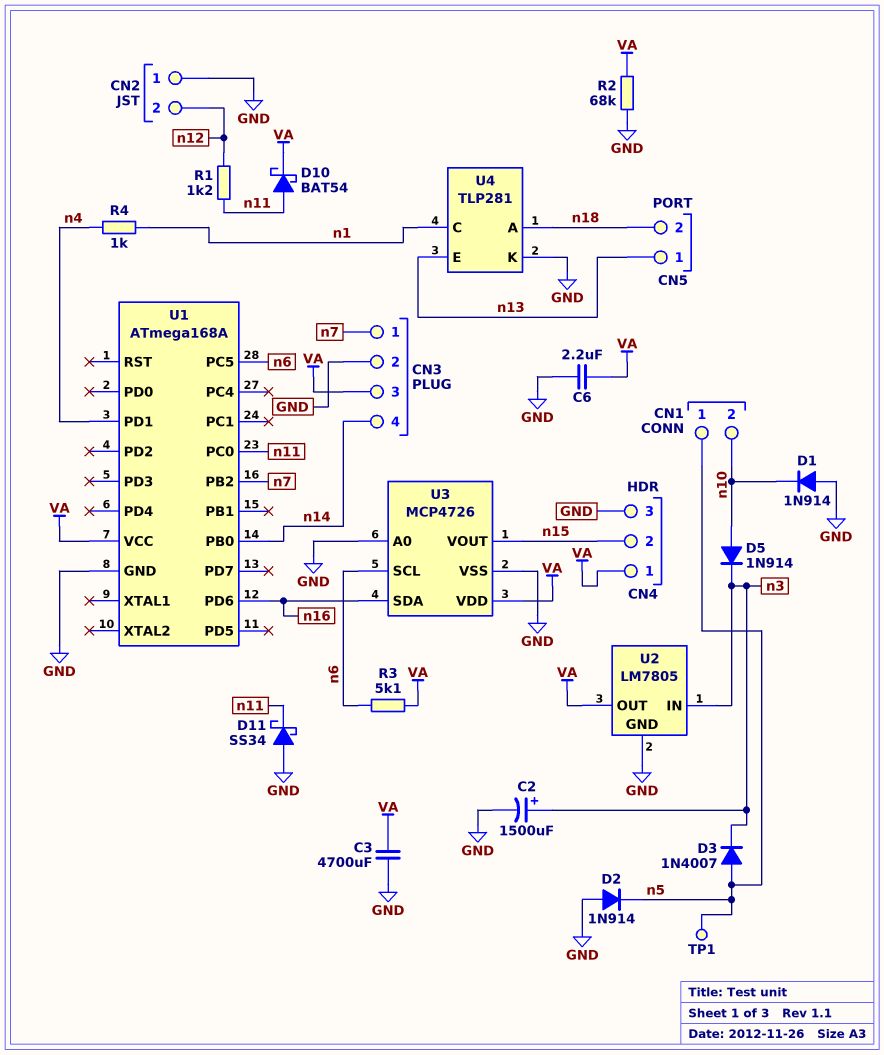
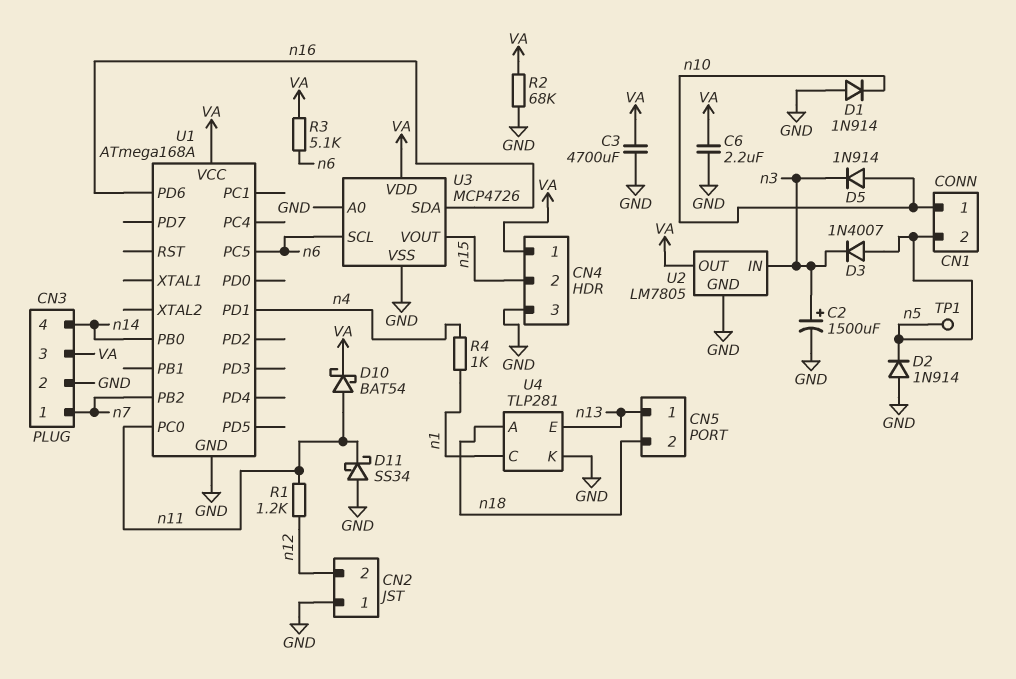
CN1 pin 1: n5 -> n10
CN1 pin 2: n10 -> n5

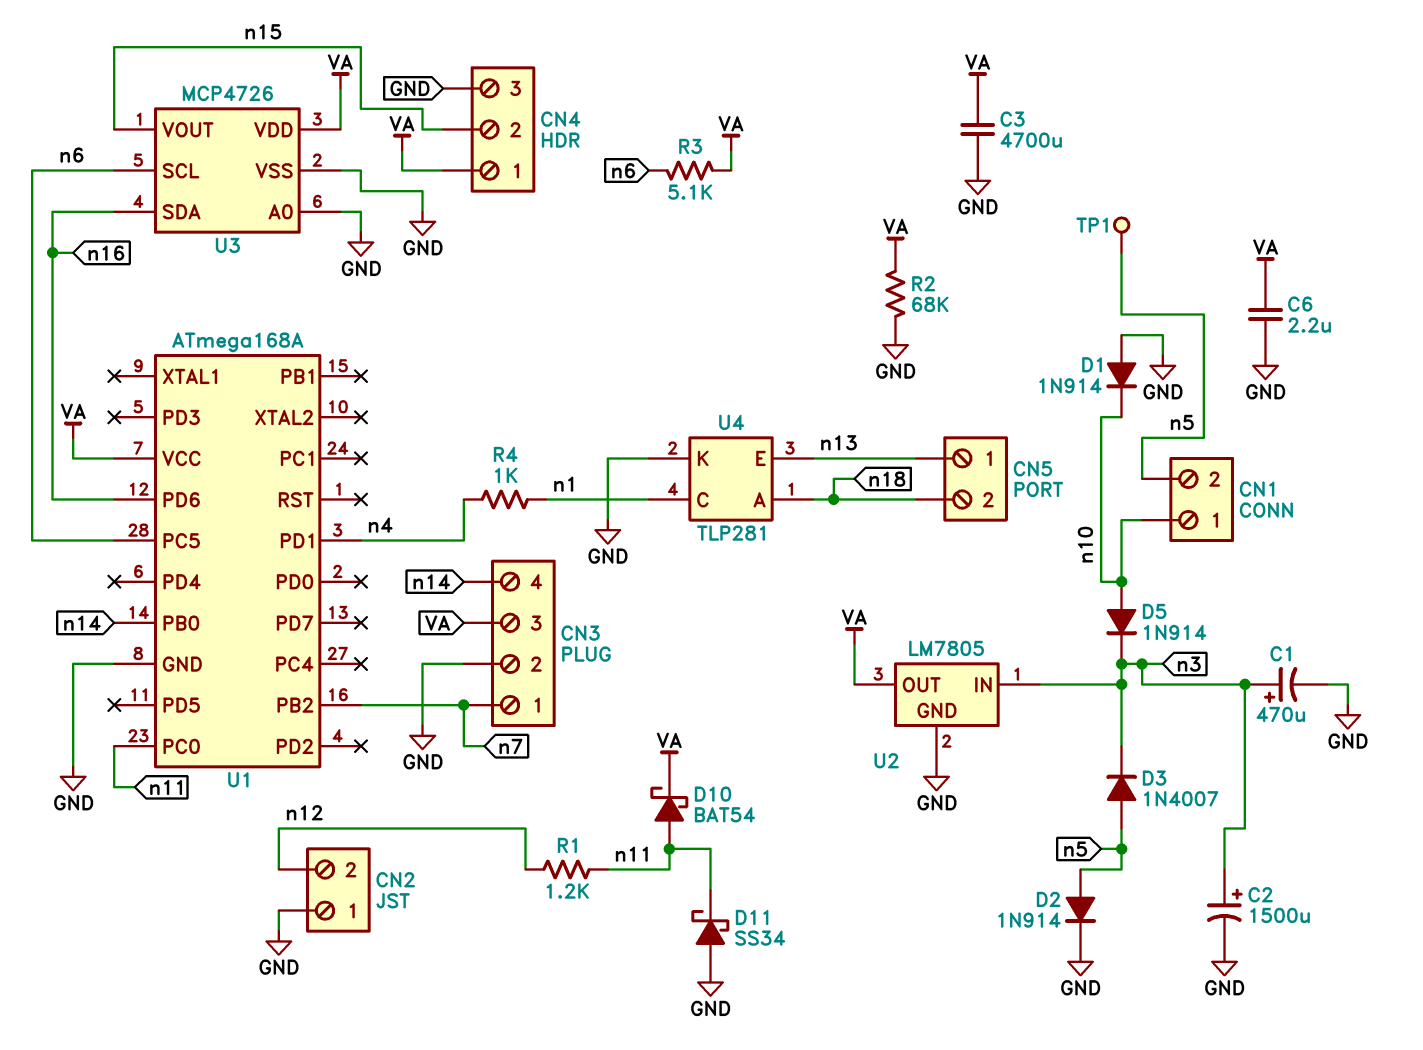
C1: none -> 470uF (plus n3, minus GND)
D2: diode 1N914 (A GND, K n5) -> diode 1N914 (A n5, K GND)

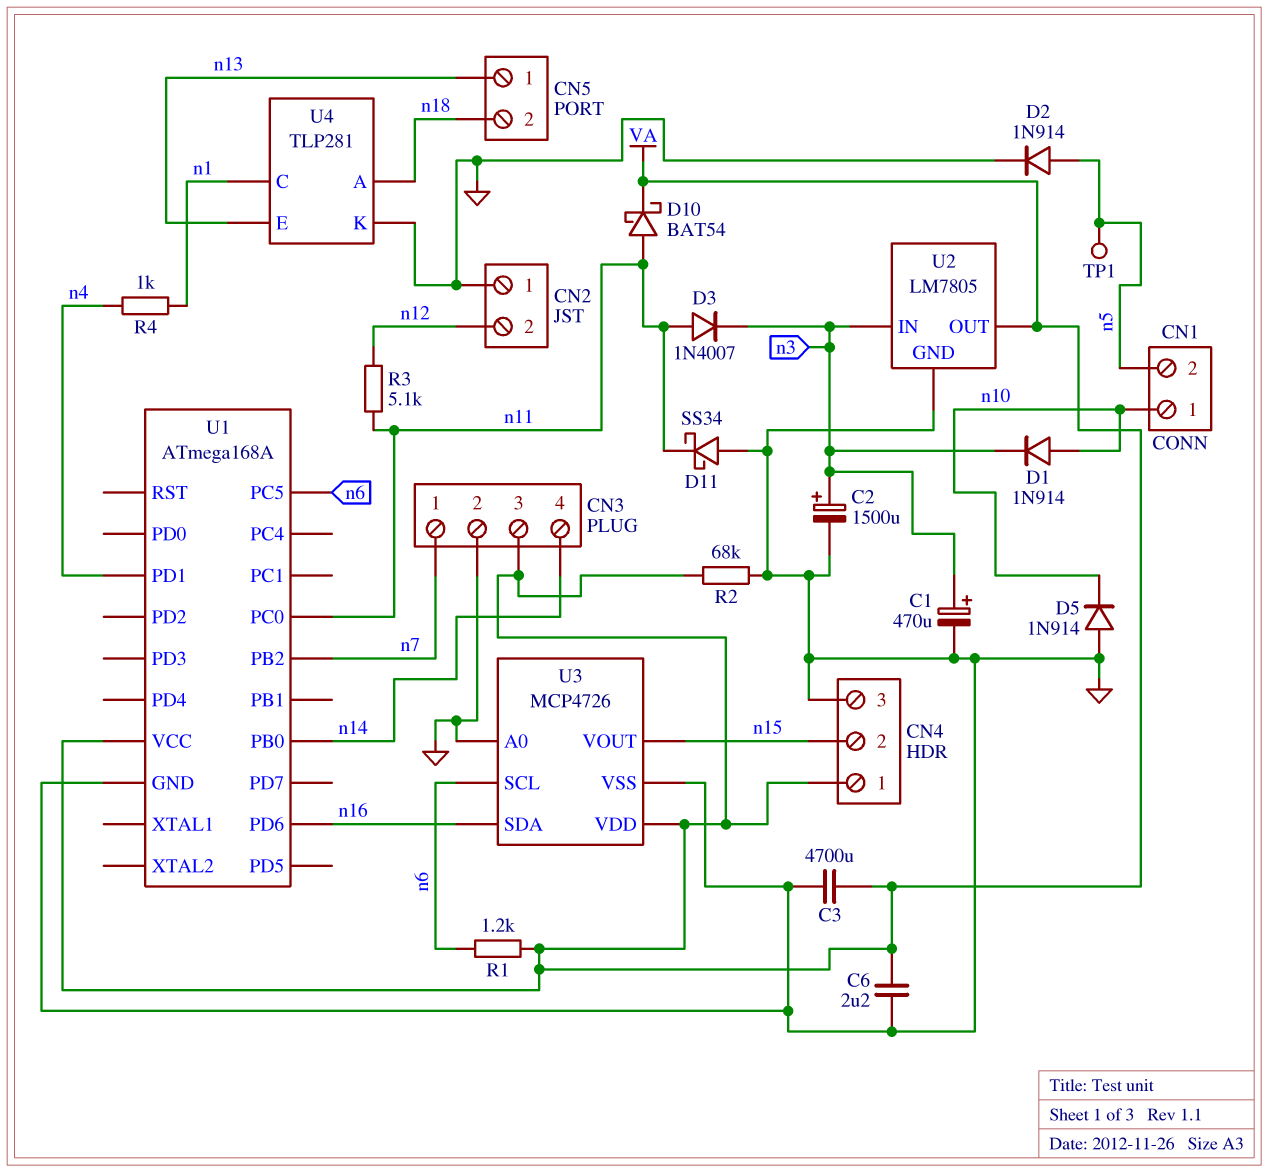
D1: diode 1N914 (A GND, K n10) -> diode 1N914 (A n10, K n3)
D3: diode 1N4007 (A n5, K n3) -> diode 1N4007 (A n11, K n3)
D5: diode 1N914 (A n10, K n3) -> diode 1N914 (A GND, K n10)
R1: 1.2k (n11, n12) -> 1.2k (VA, n6)
R3: 5.1k (VA, n6) -> 5.1k (n11, n12)

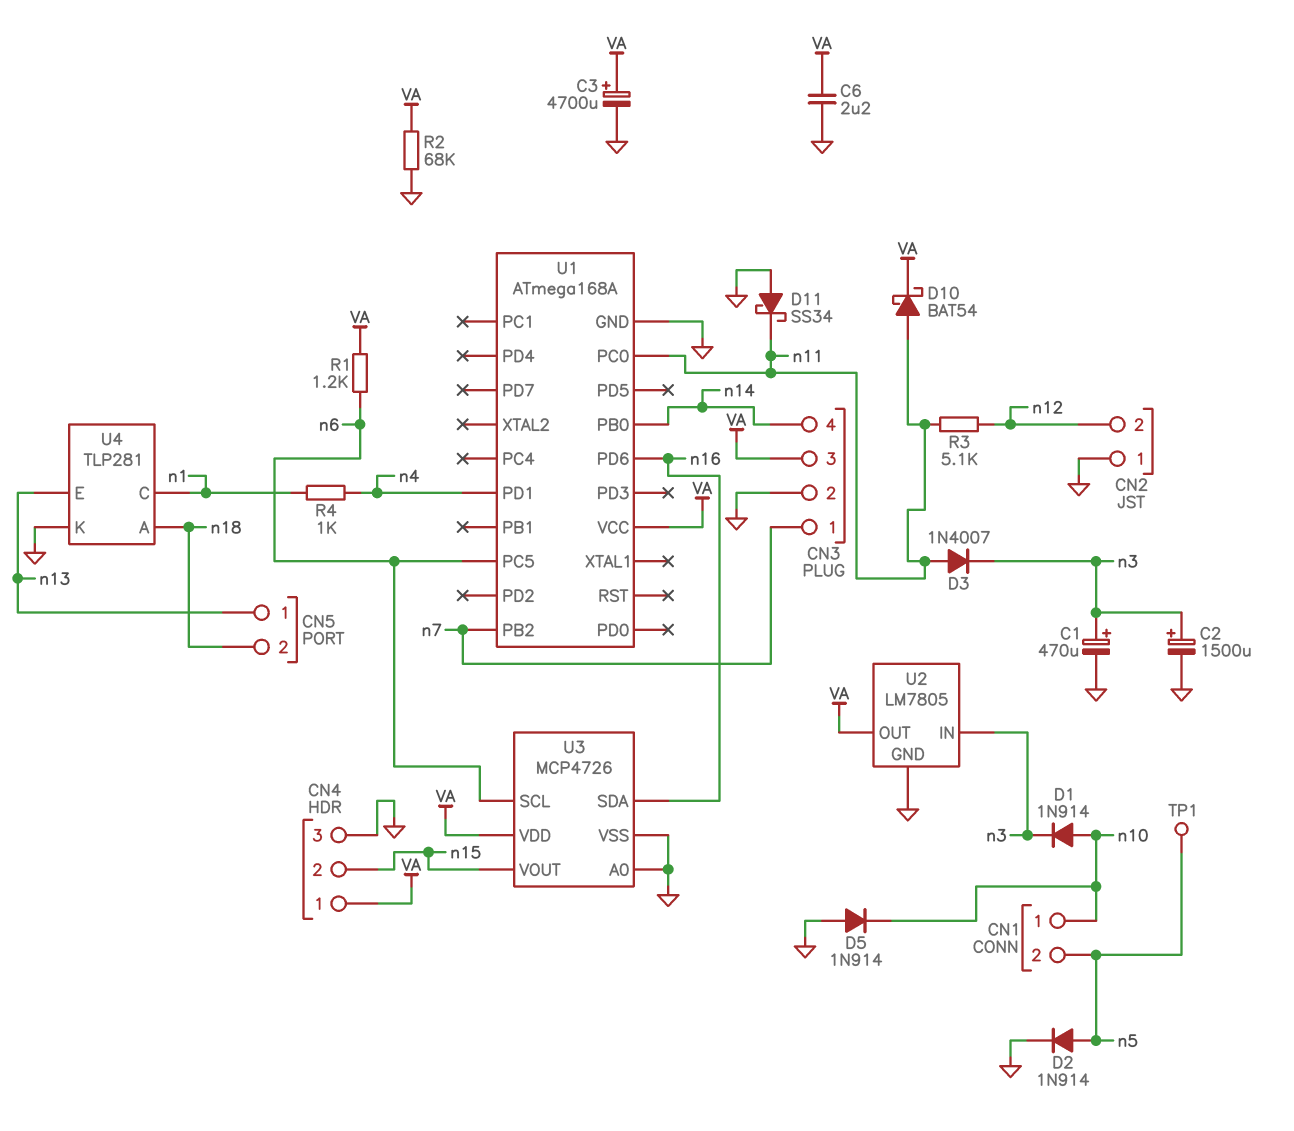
C3: 4700uF (GND, VA) -> 4700uF (plus VA, minus GND)

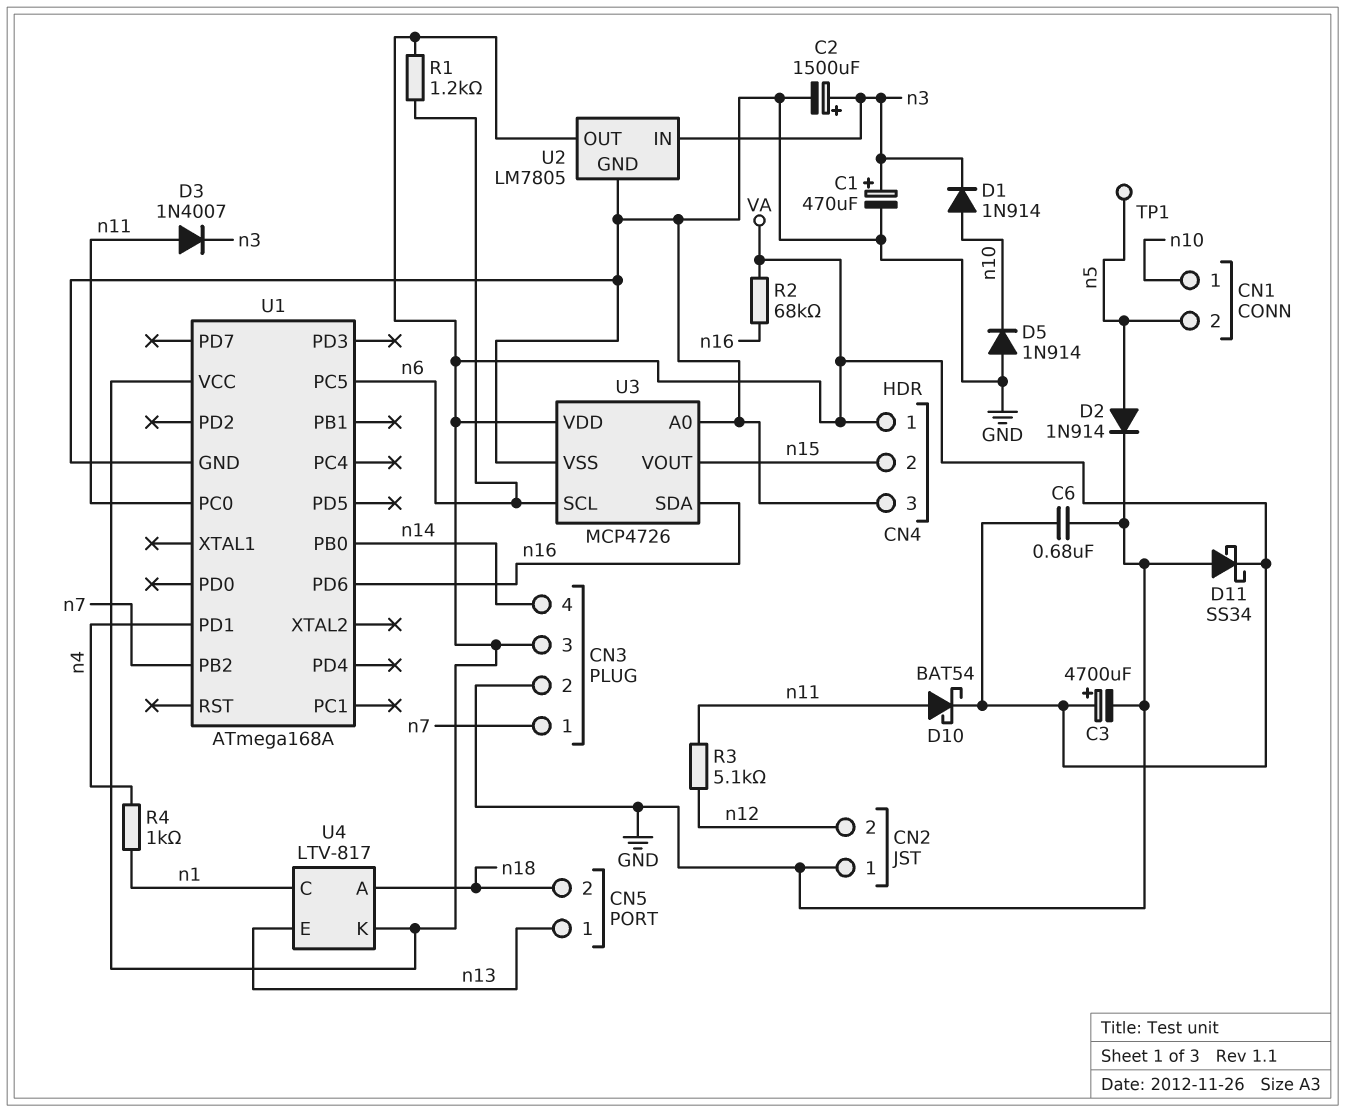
C6: 2.2uF (GND, VA) -> 680nF (GND, VA)
D11: schottky SS34 (A GND, K n11) -> schottky SS34 (A GND, K VA)
R2: 68k (GND, VA) -> 68k (VA, n16)
U4: TLP281 -> LTV-817
U4 pin K: GND -> VA

